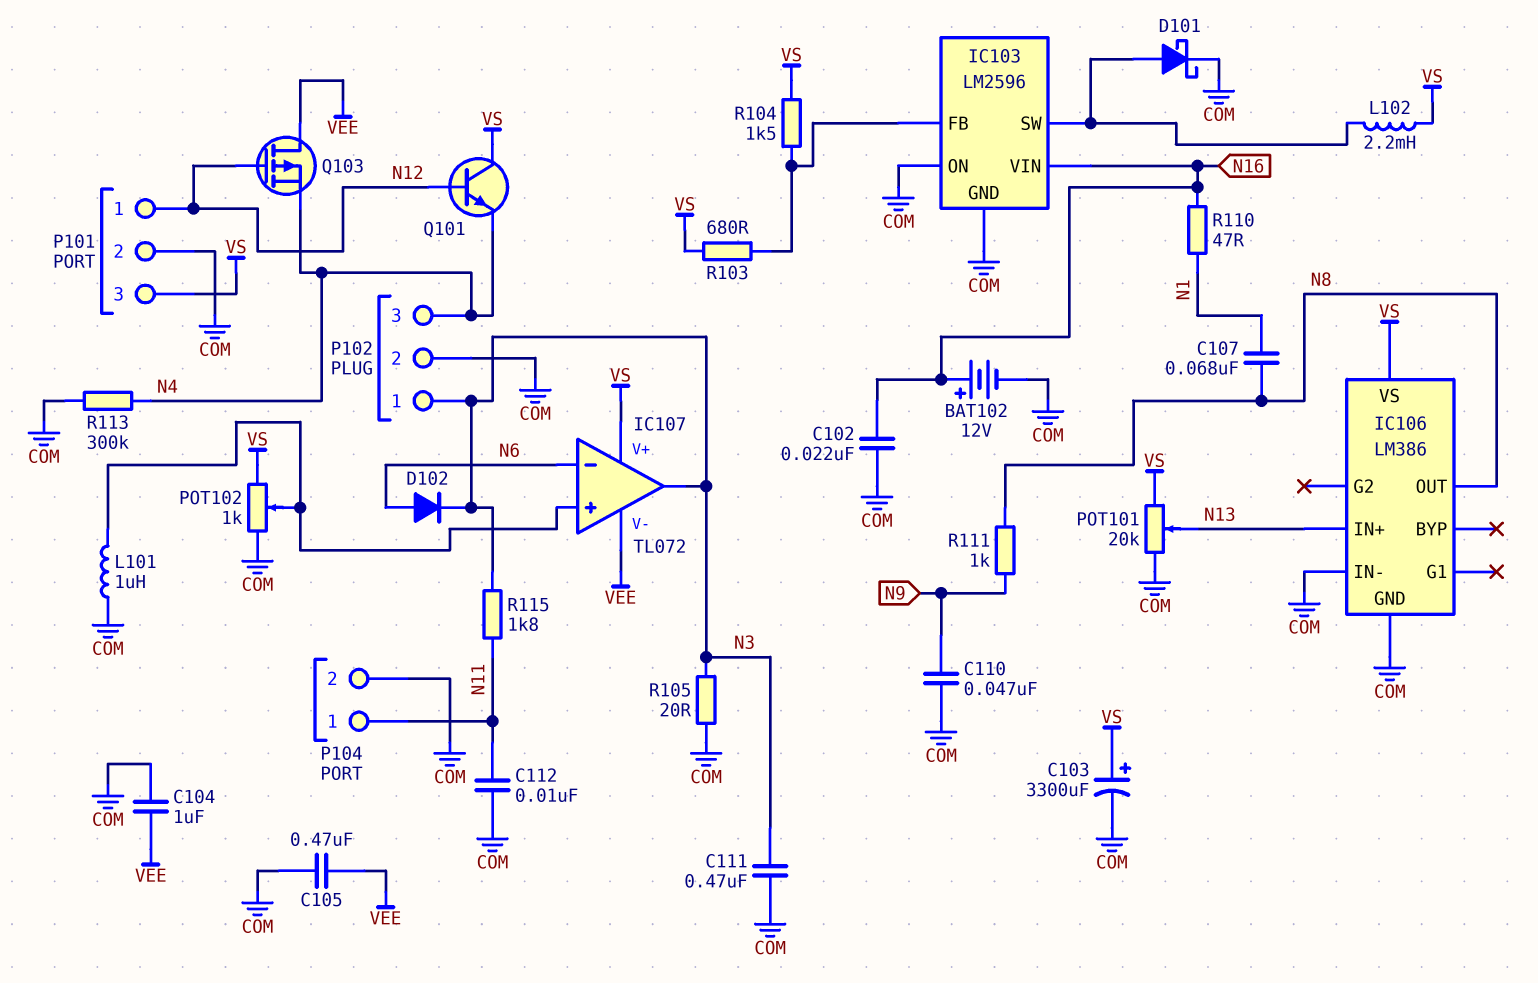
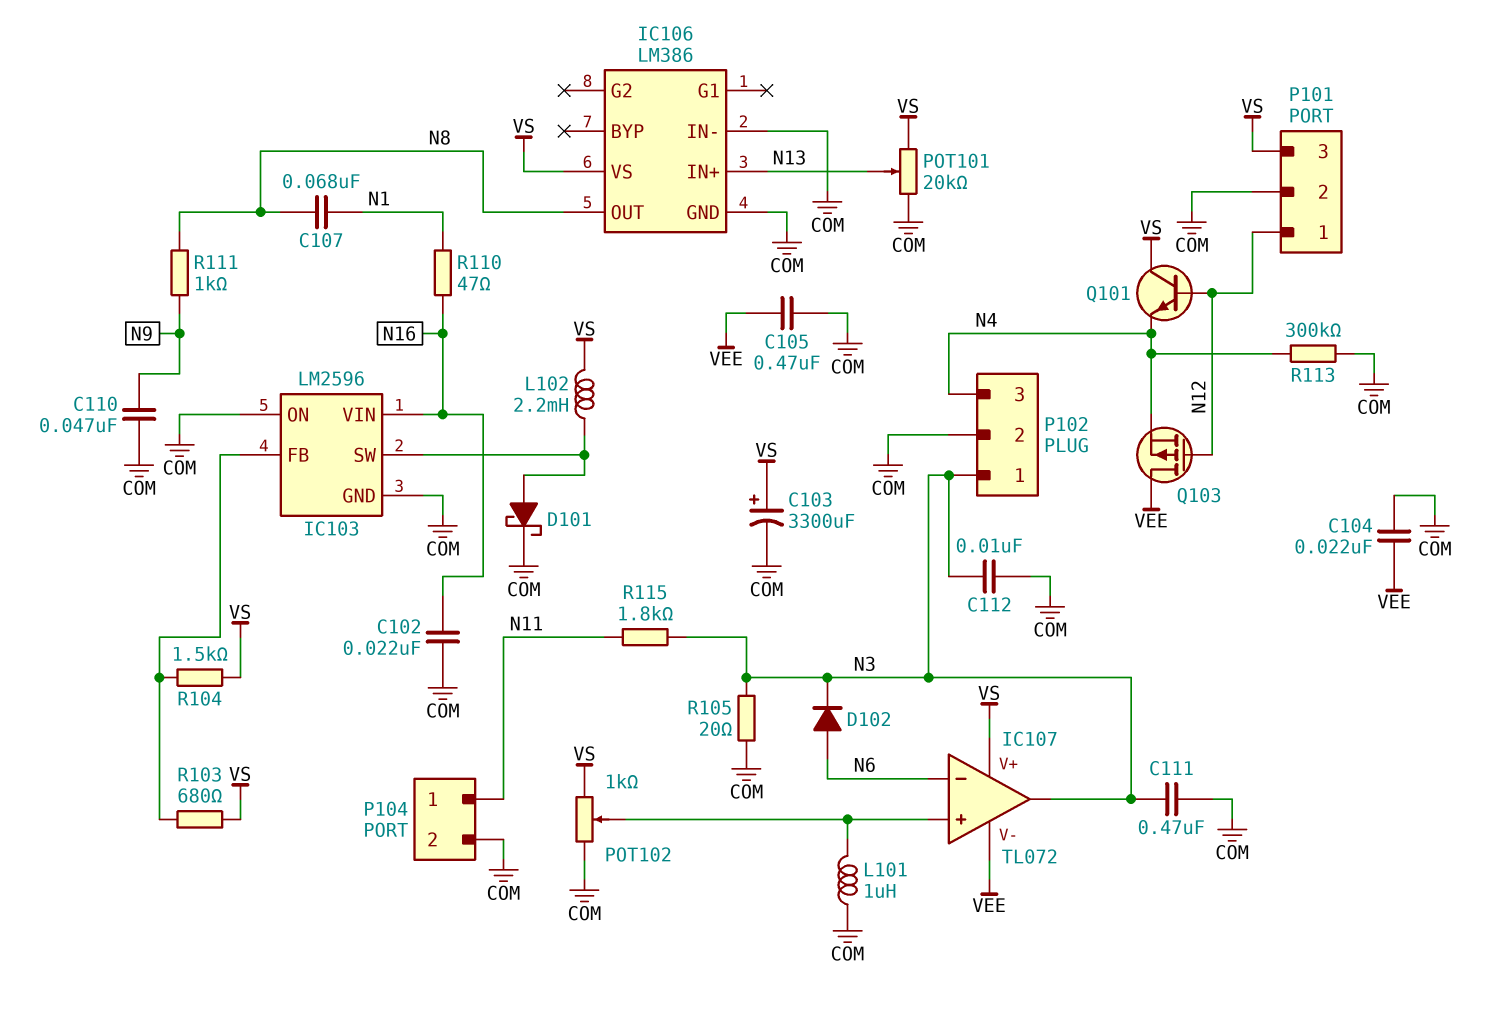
BAT102: 12V (plus N16, minus COM) -> none
C104: 1uF (COM, VEE) -> 22nF (COM, VEE)
C112: 10nF (COM, N11) -> 10nF (COM, N3)

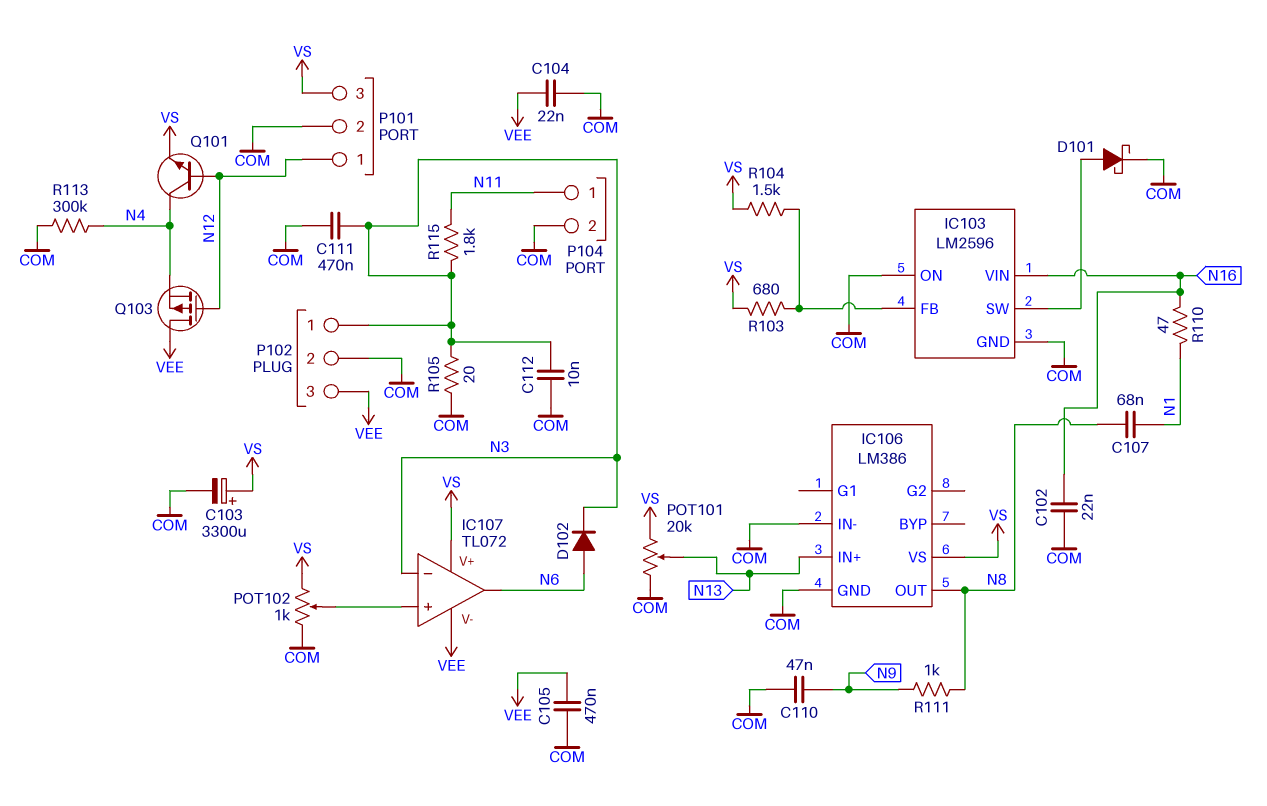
IC107 pin in-: N6 -> N3
IC107 pin out: N3 -> N6
L101: 1uH (COM, IC107/in+) -> none
L102: 2.2mH (IC103/SW, VS) -> none
P102 pin 3: N4 -> VEE
Q101: NPN (B N12, C VS, E N4) -> NPN (B N12, C N4, E VS)

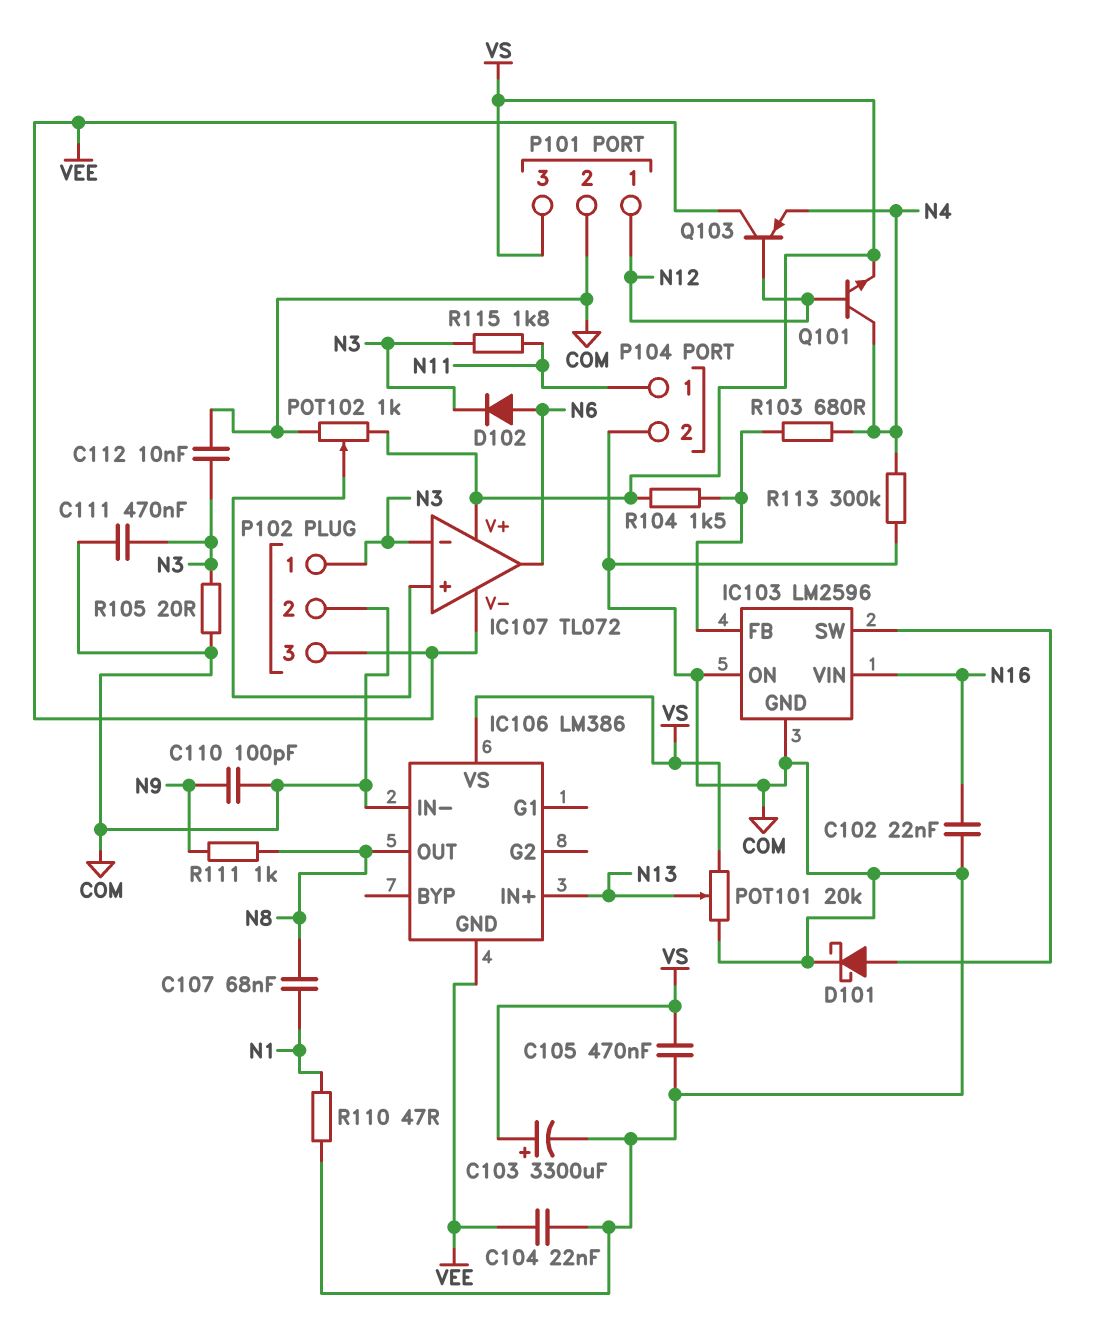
C105: 470nF (COM, VEE) -> 470nF (COM, VS)
C110: 47nF (COM, N9) -> 100pF (COM, N9)
IC106 pin GND: COM -> VEE
Q103: PMOS (G N12, D VEE, S N4) -> PNP (B N12, C VEE, E N4)
R103: 680 (IC103/FB, VS) -> 680 (IC103/FB, N4)
R110: 47 (N1, N16) -> 47 (COM, N1)

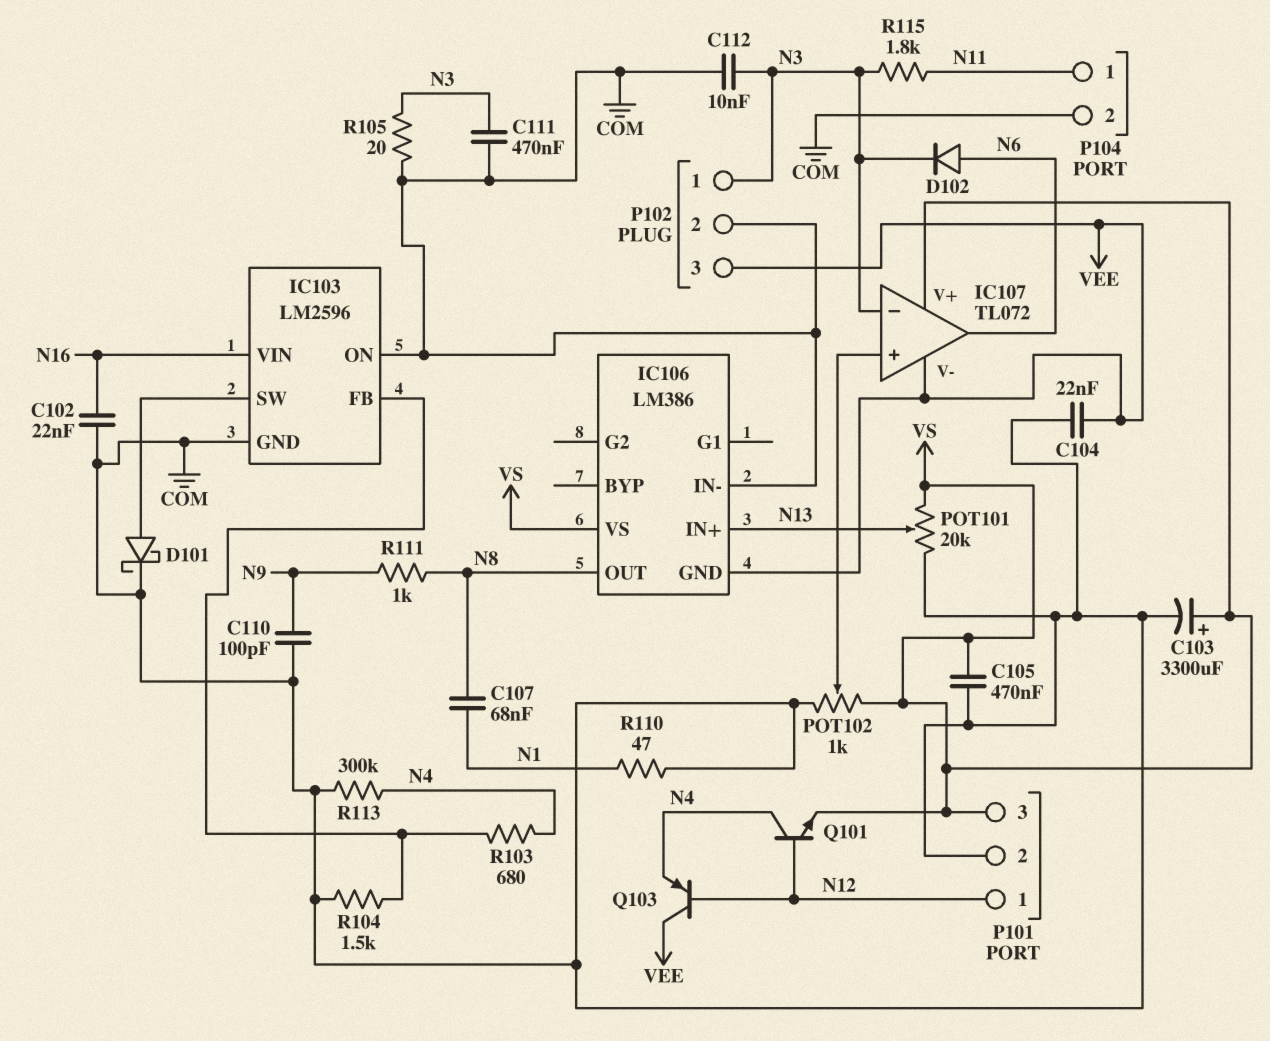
R104: 1.5k (IC103/FB, VS) -> 1.5k (COM, IC103/FB)

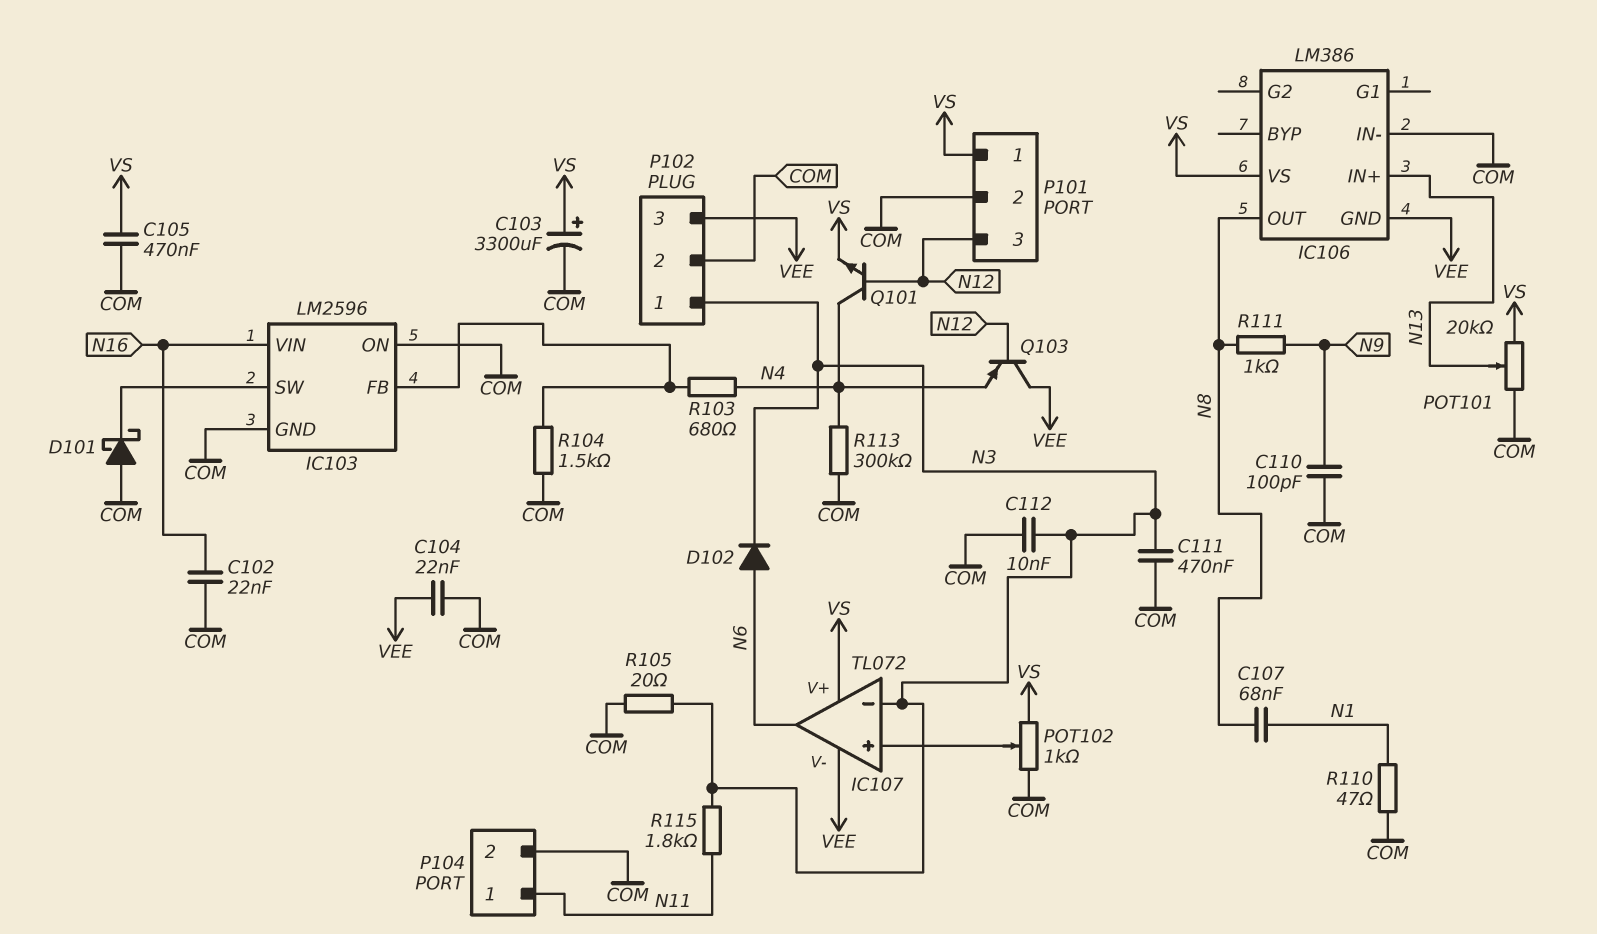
D101: schottky (A IC103/SW, K COM) -> schottky (A COM, K IC103/SW)
P101 pin 1: N12 -> VS
P101 pin 3: VS -> N12

